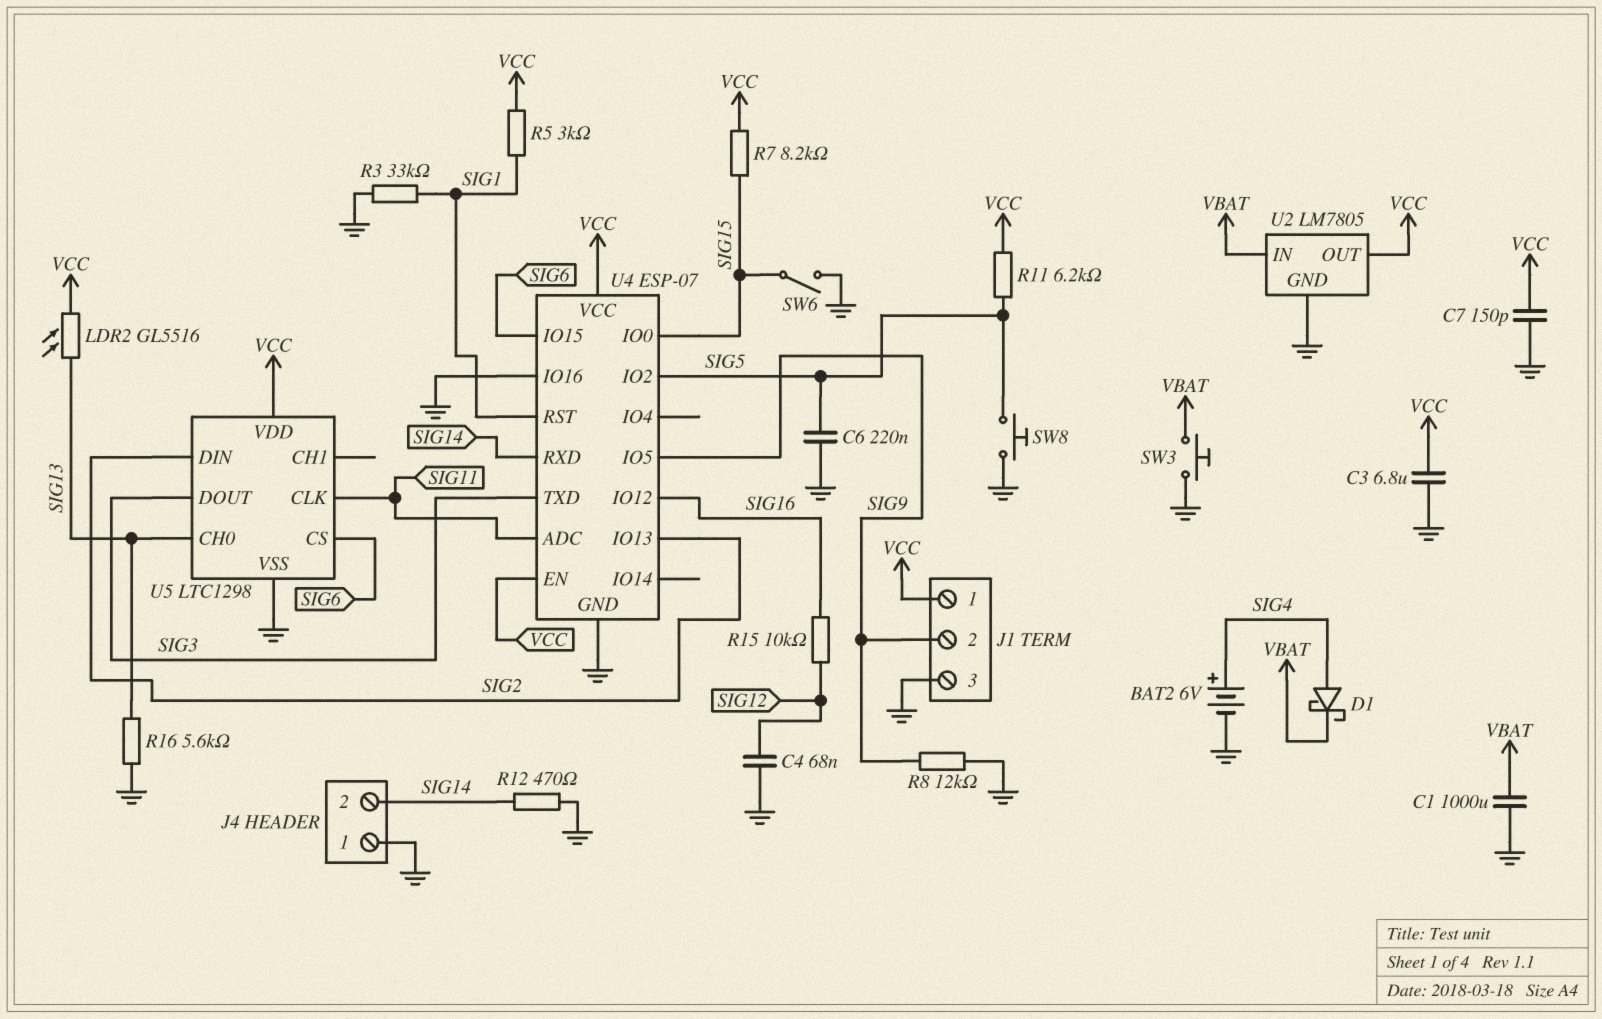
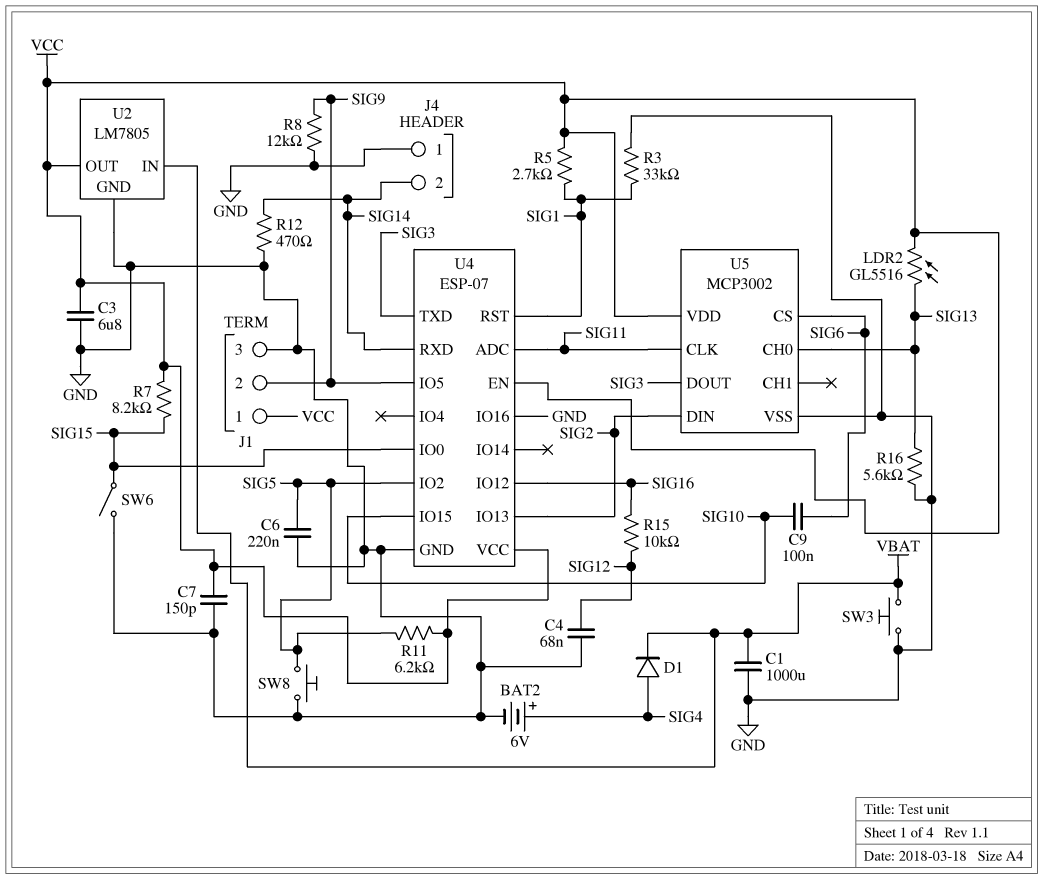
C9: none -> 100nF (SIG6, SIG10)
D1: schottky (A SIG4, K VBAT) -> diode (A SIG4, K VBAT)
R5: 3k (SIG1, VCC) -> 2.7k (SIG1, VCC)
U4 pin IO15: SIG6 -> SIG10
U5: LTC1298 -> MCP3002

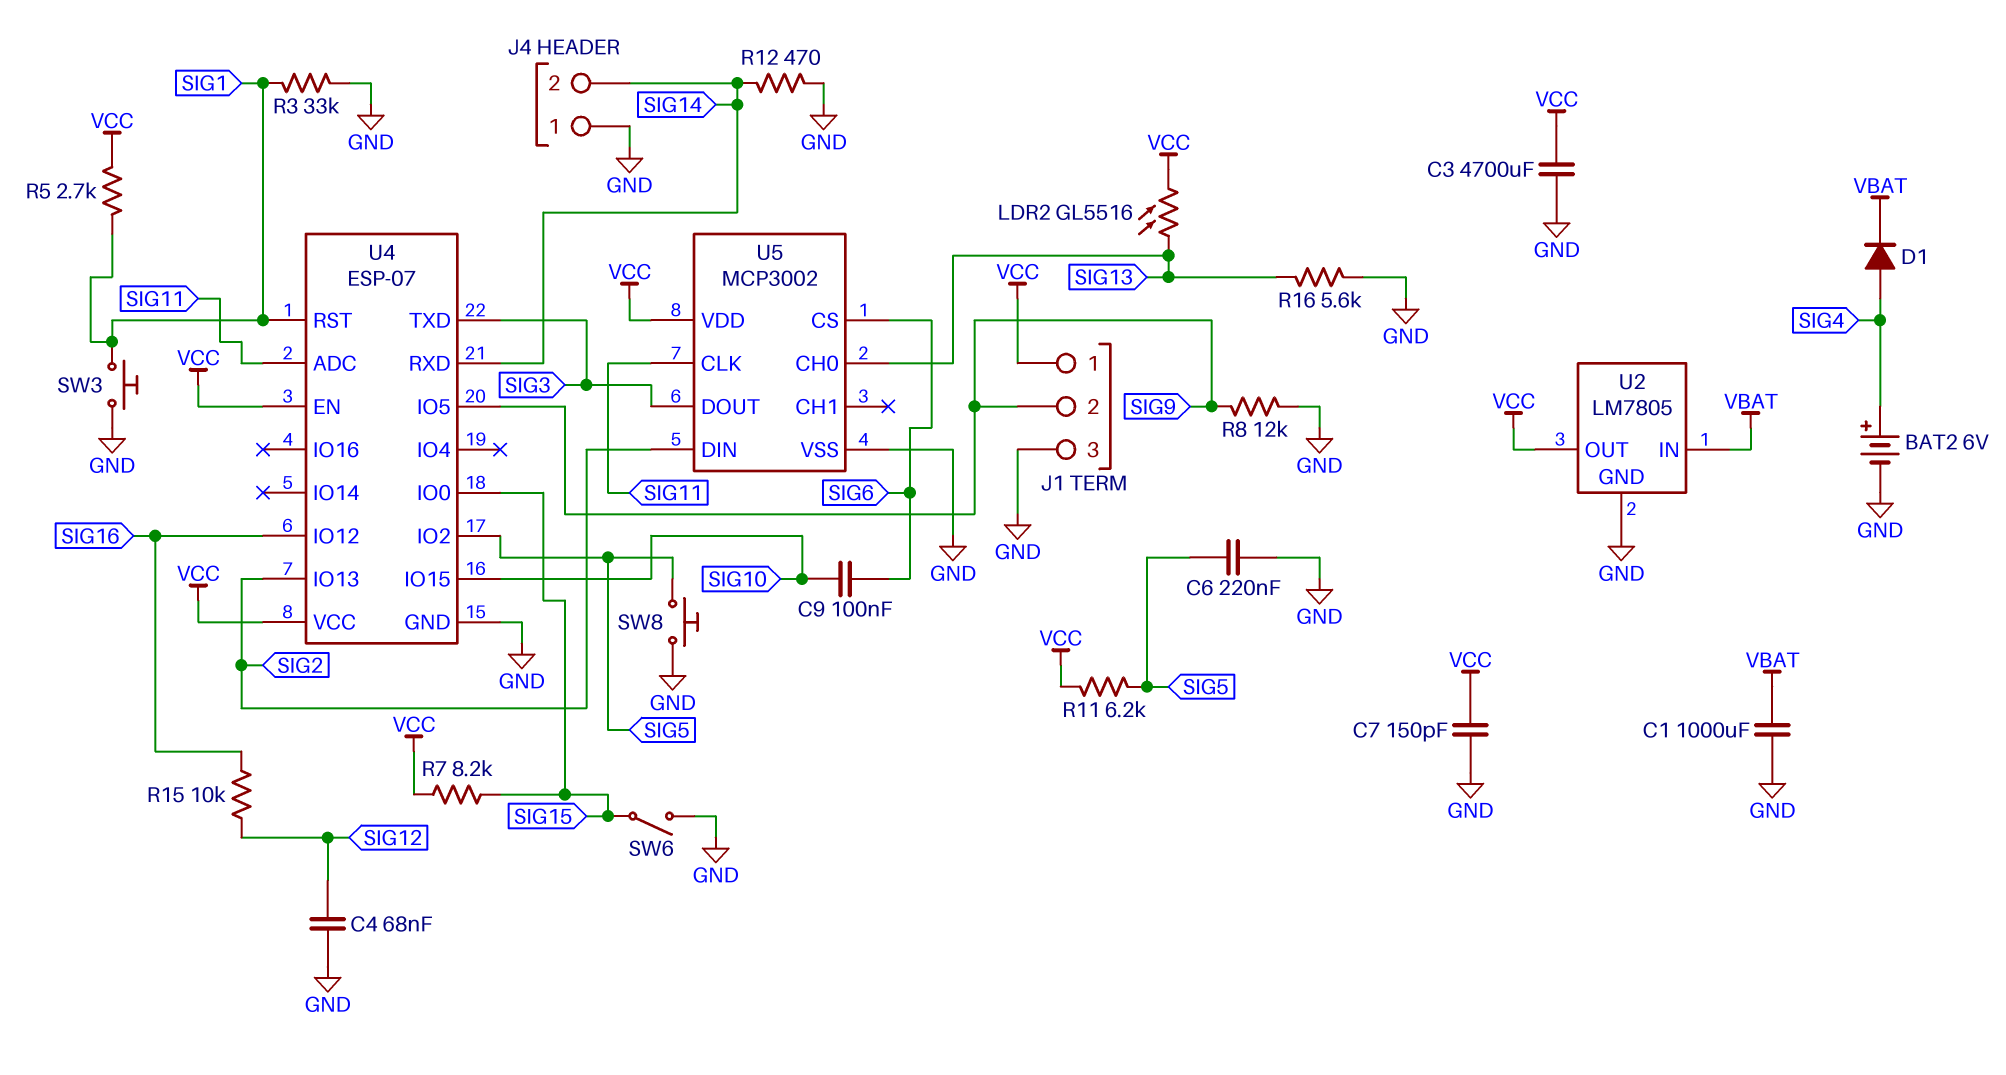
C3: 6.8uF (GND, VCC) -> 4700uF (GND, VCC)
SW3: button (GND, VBAT) -> button (GND, SIG1)
U4 pin IO16: GND -> none

